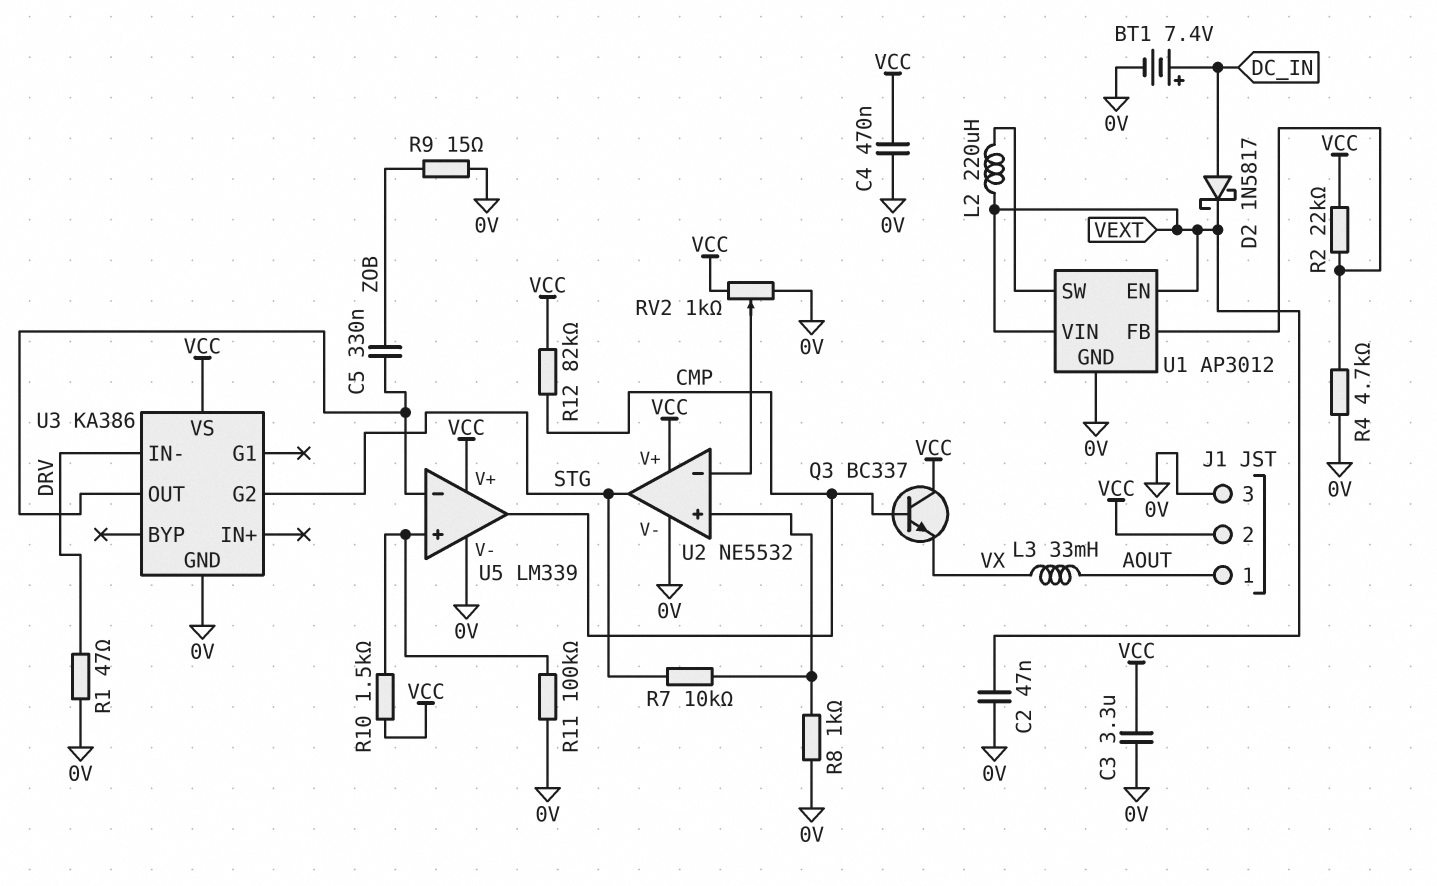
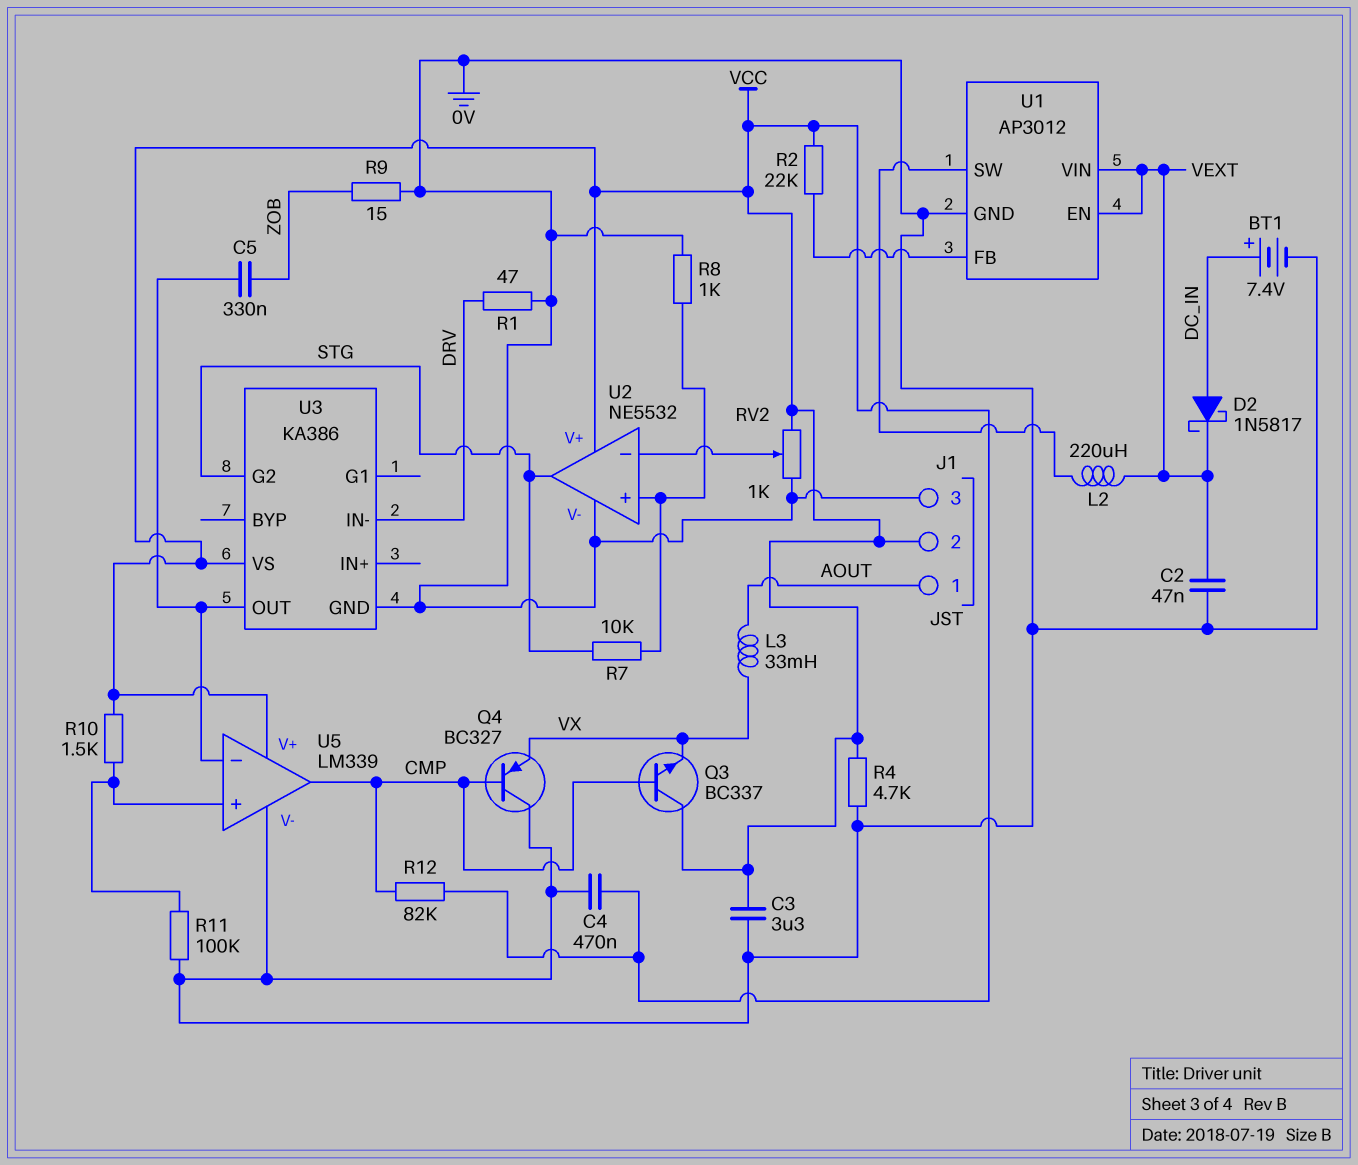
Q4: none -> PNP BC327 (B CMP, C 0V, E VX)
R4: 4.7k (0V, U1/FB) -> 4.7k (0V, VCC)

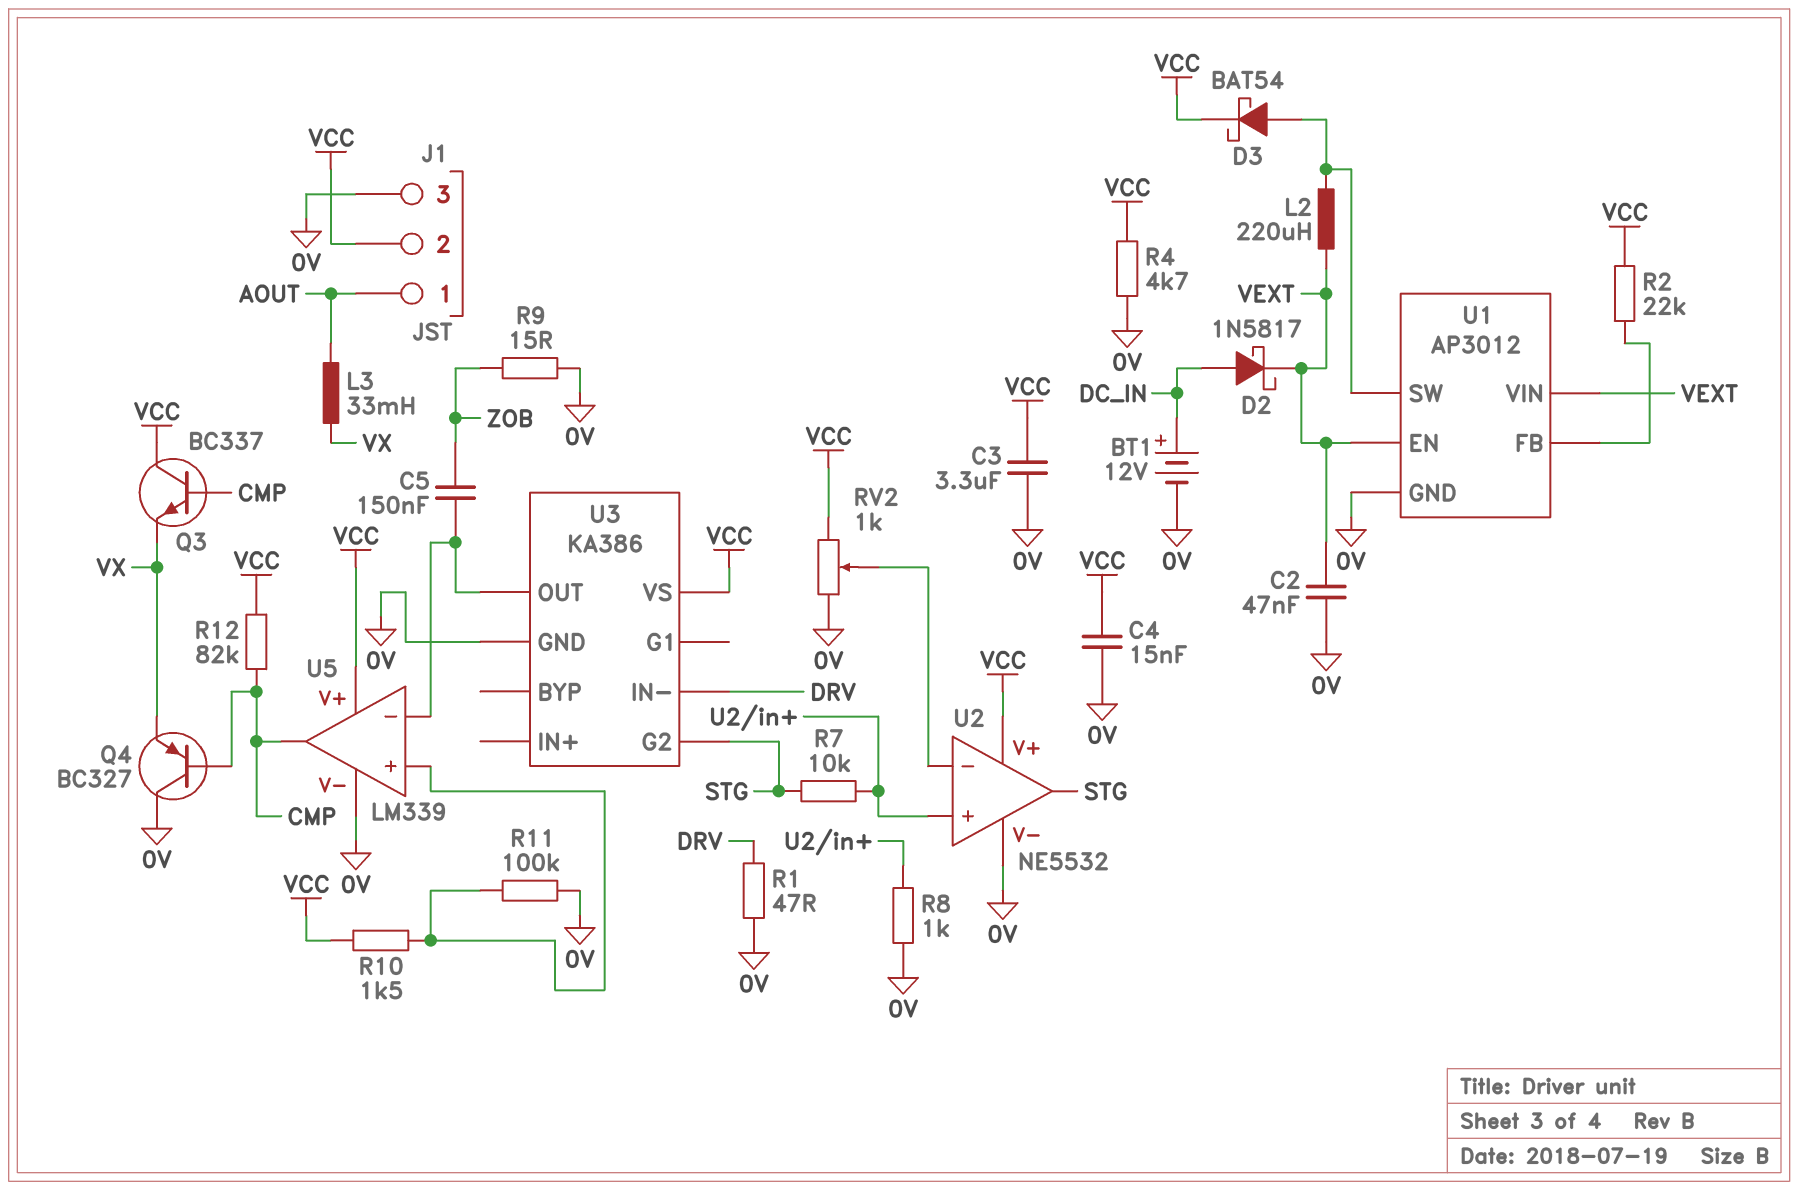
BT1: 7.4V (plus DC_IN, minus 0V) -> 12V (plus DC_IN, minus 0V)
C4: 470nF (0V, VCC) -> 15nF (0V, VCC)
C5: 330nF (U3/OUT, ZOB) -> 150nF (U3/OUT, ZOB)
D3: none -> schottky BAT54 (A U1/SW, K VCC)

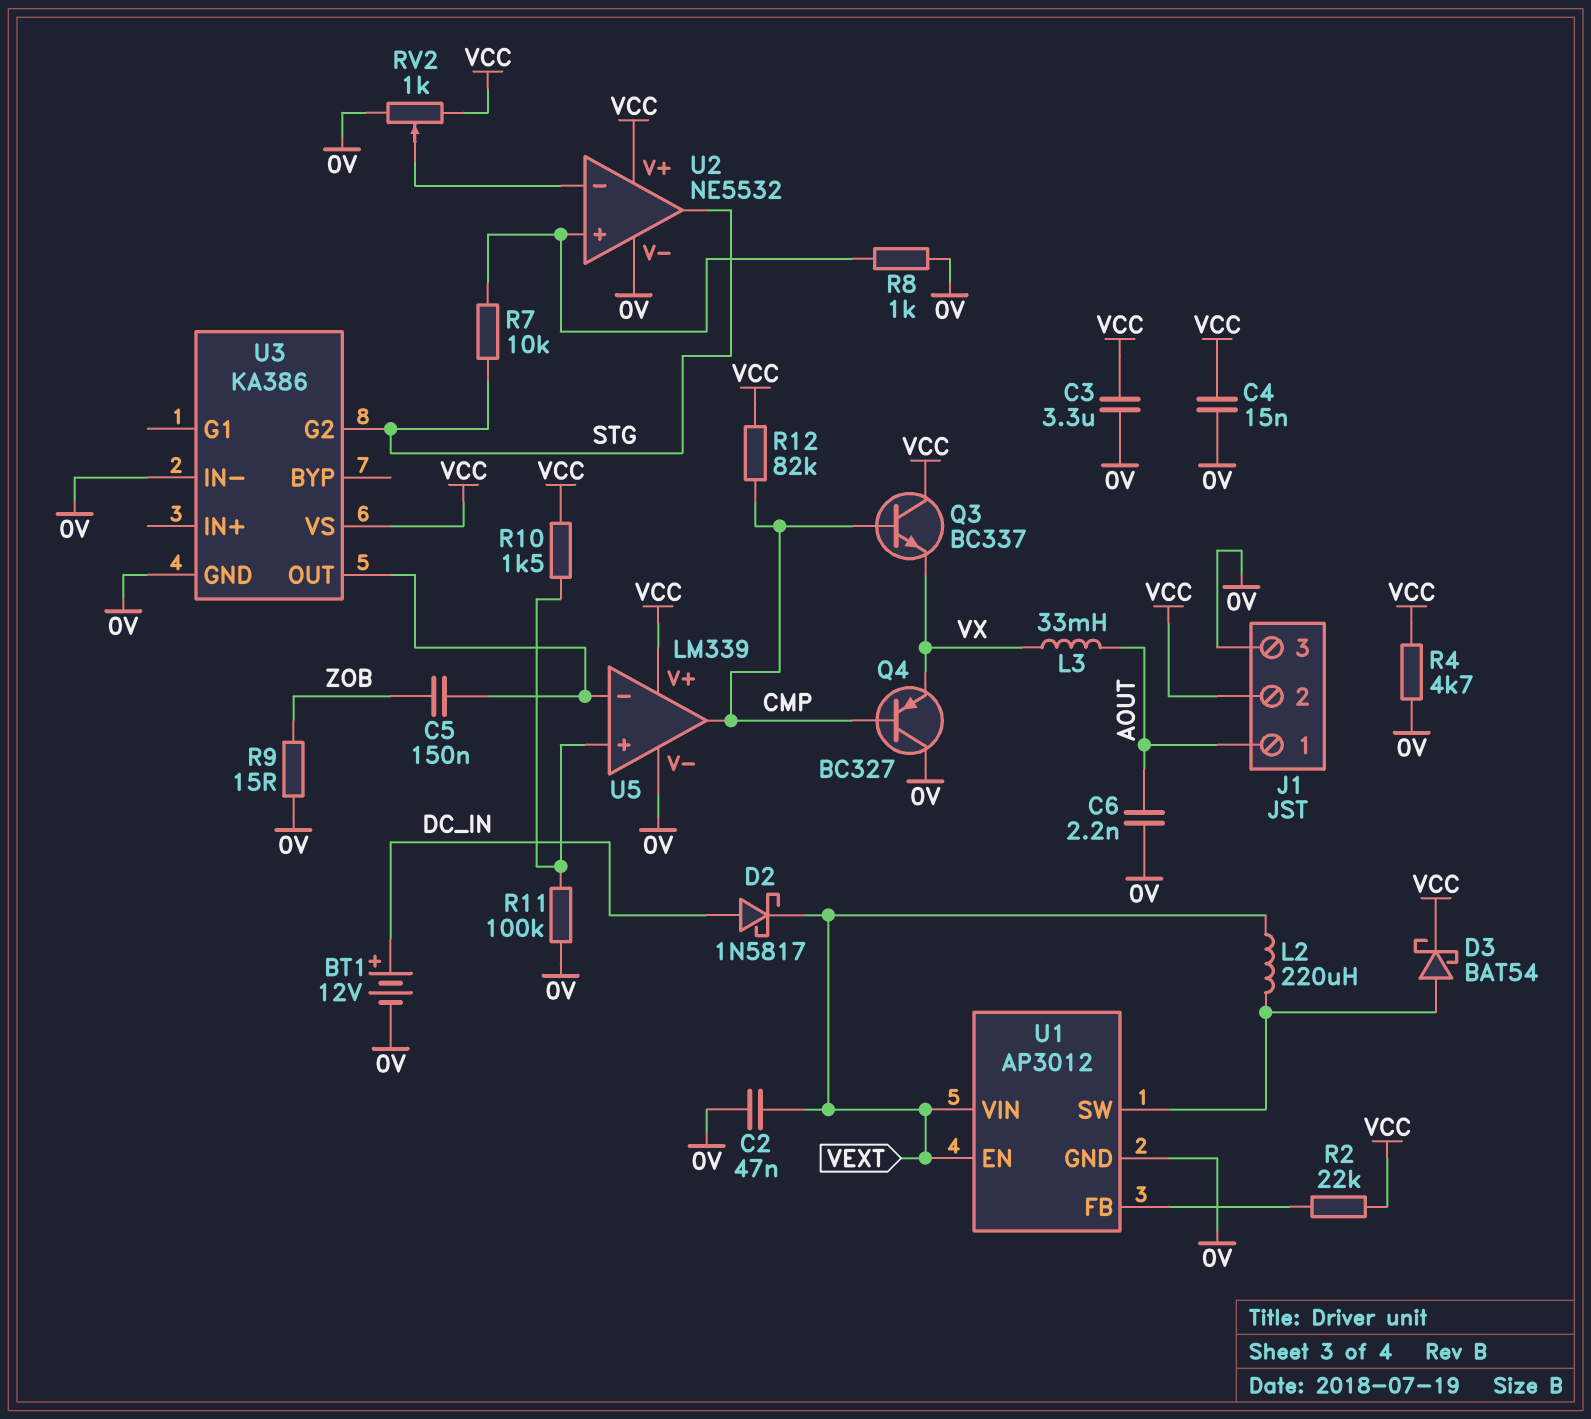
C6: none -> 2.2nF (0V, AOUT)
R1: 47 (0V, DRV) -> none
U3 pin IN-: DRV -> 0V

